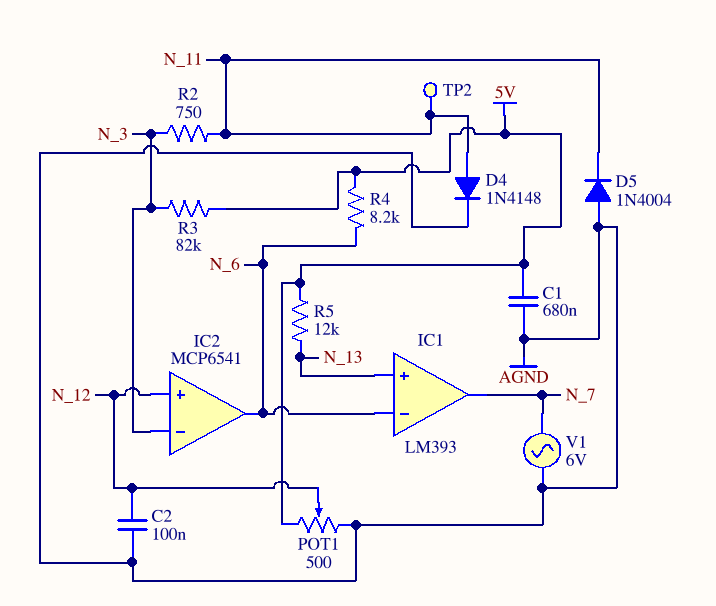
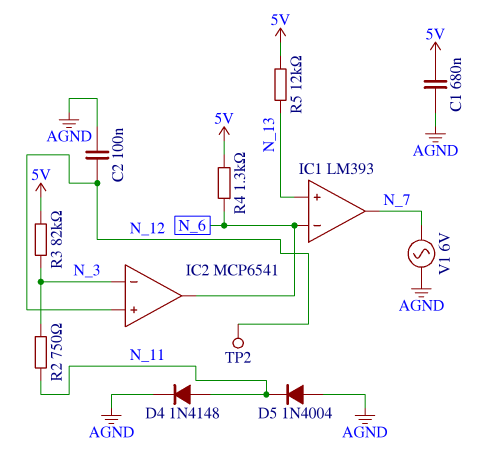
POT1: 500 (5V, AGND, wiper N_12) -> none
R4: 8.2k (5V, N_6) -> 1.3k (5V, N_6)
TP2: test point (N_11) -> test point (N_12)

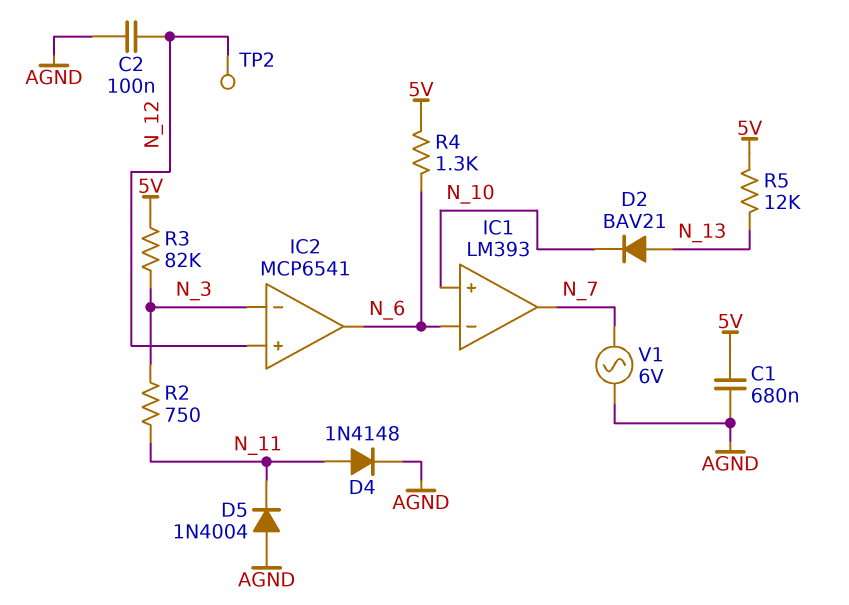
D2: none -> diode BAV21 (A N_13, K N_10)
IC1 pin in+: N_13 -> N_10

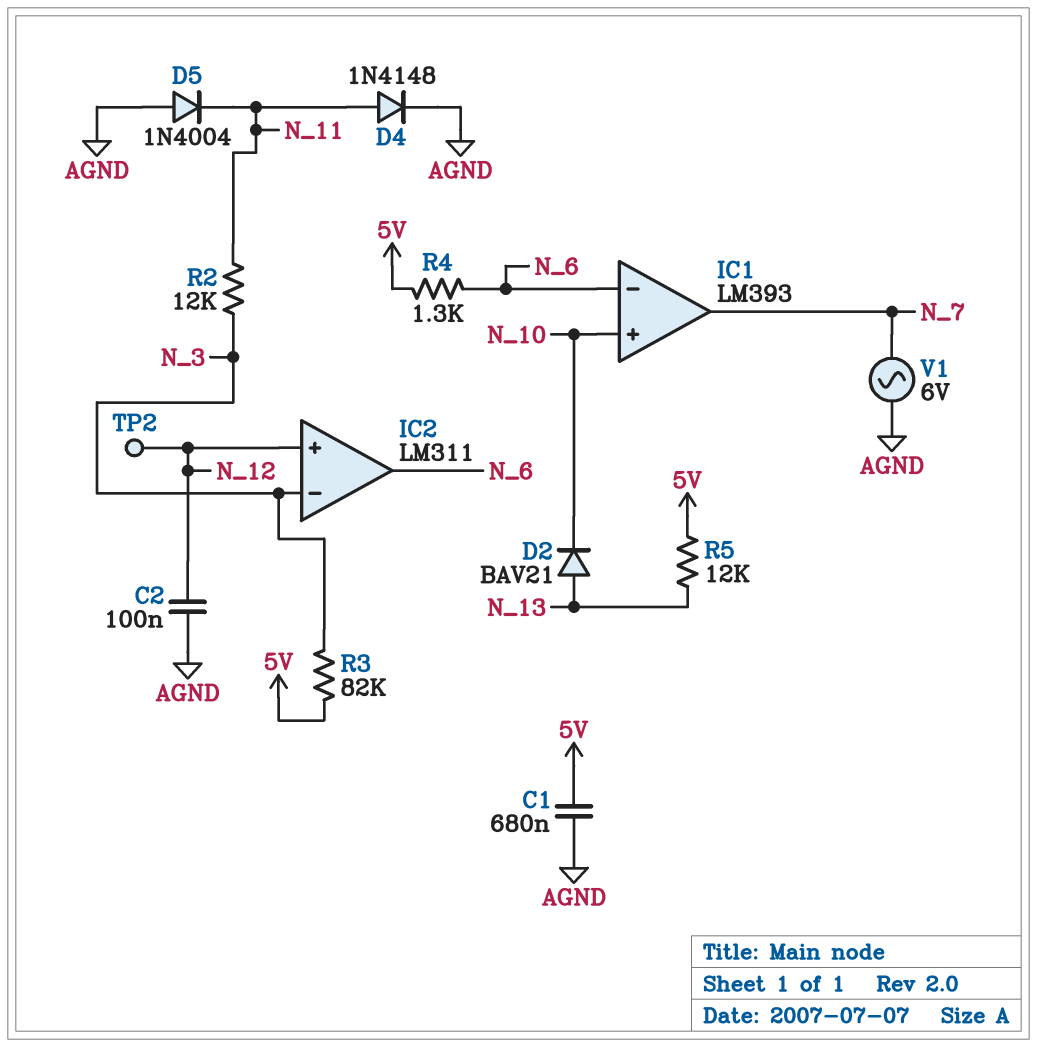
IC2: MCP6541 -> LM311
R2: 750 (N_3, N_11) -> 12k (N_3, N_11)

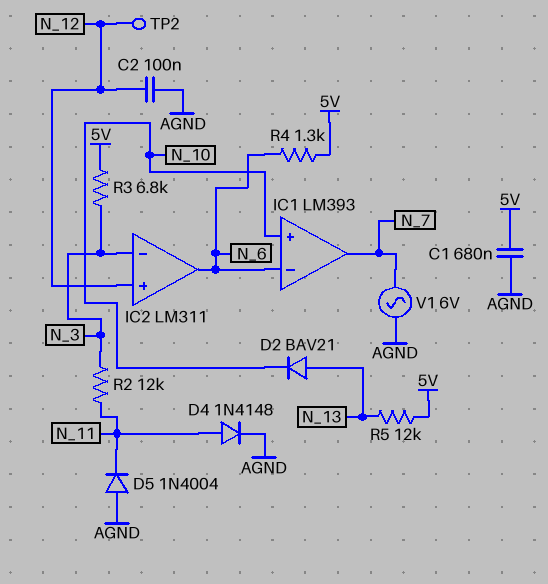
R3: 82k (5V, N_3) -> 6.8k (5V, N_3)

